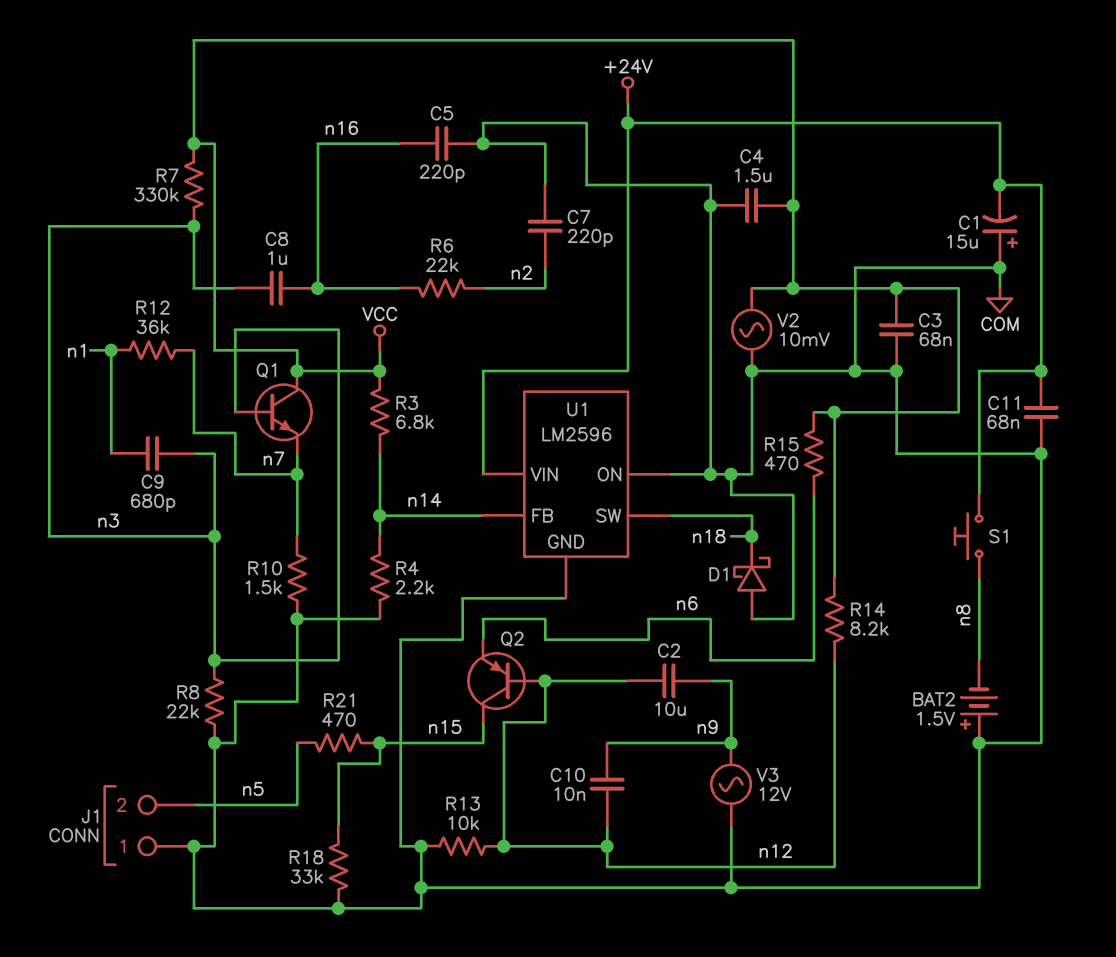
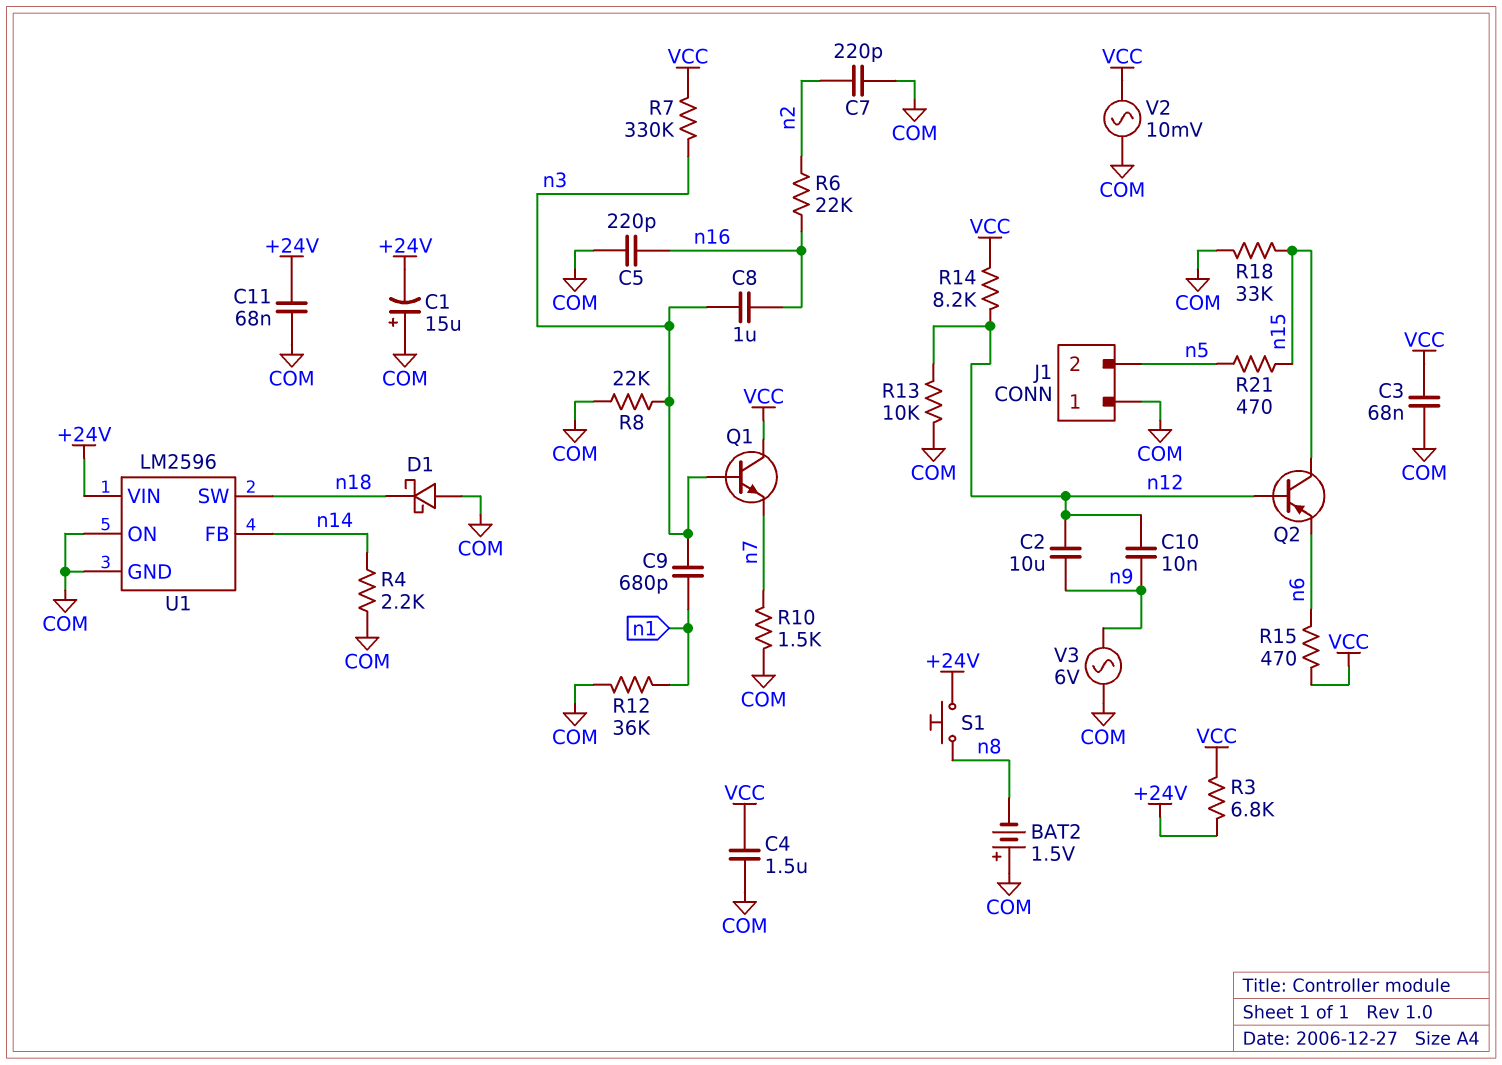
R3: 6.8k (VCC, n14) -> 6.8k (+24V, VCC)
R12: 36k (n1, n7) -> 36k (COM, n1)
V3: AC 12V (COM, n9) -> AC 6V (COM, n9)

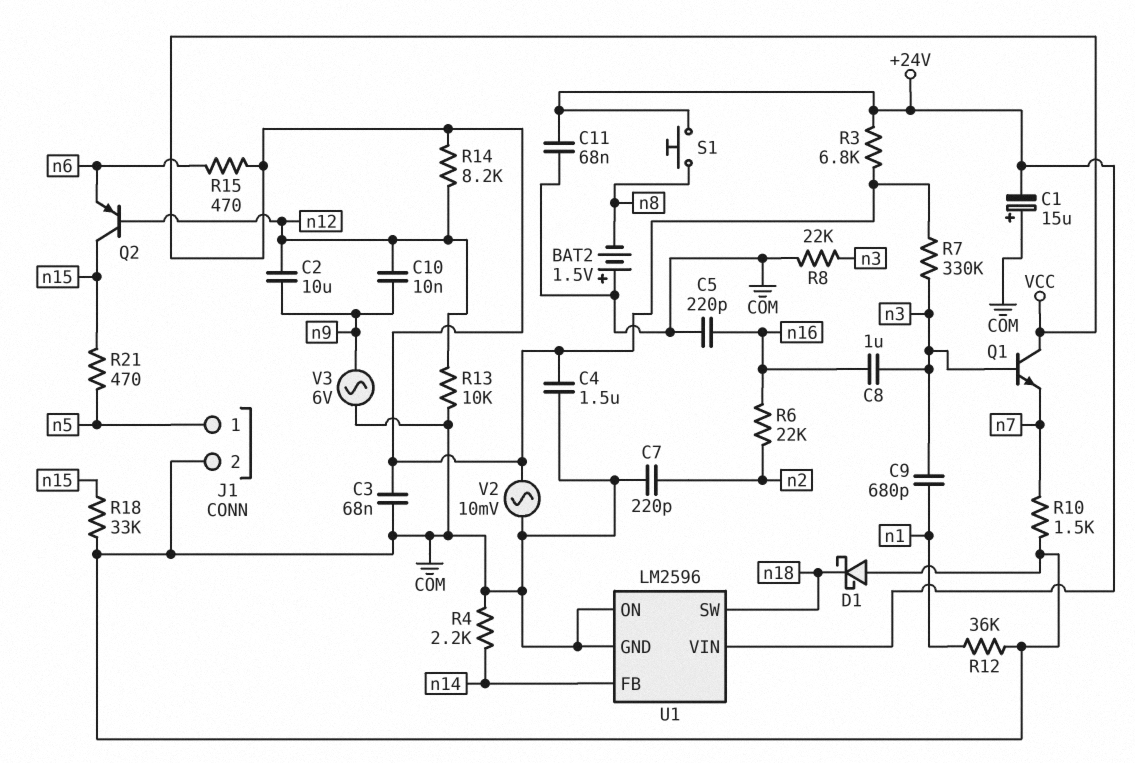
J1 pin 1: COM -> n5
J1 pin 2: n5 -> COM

